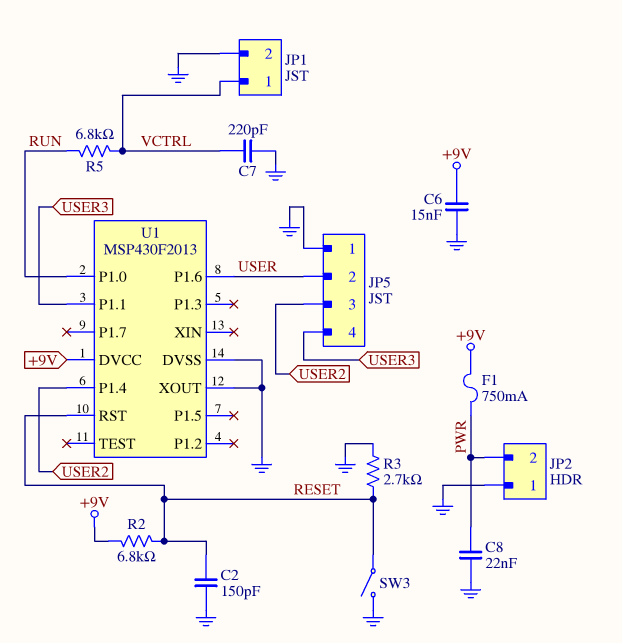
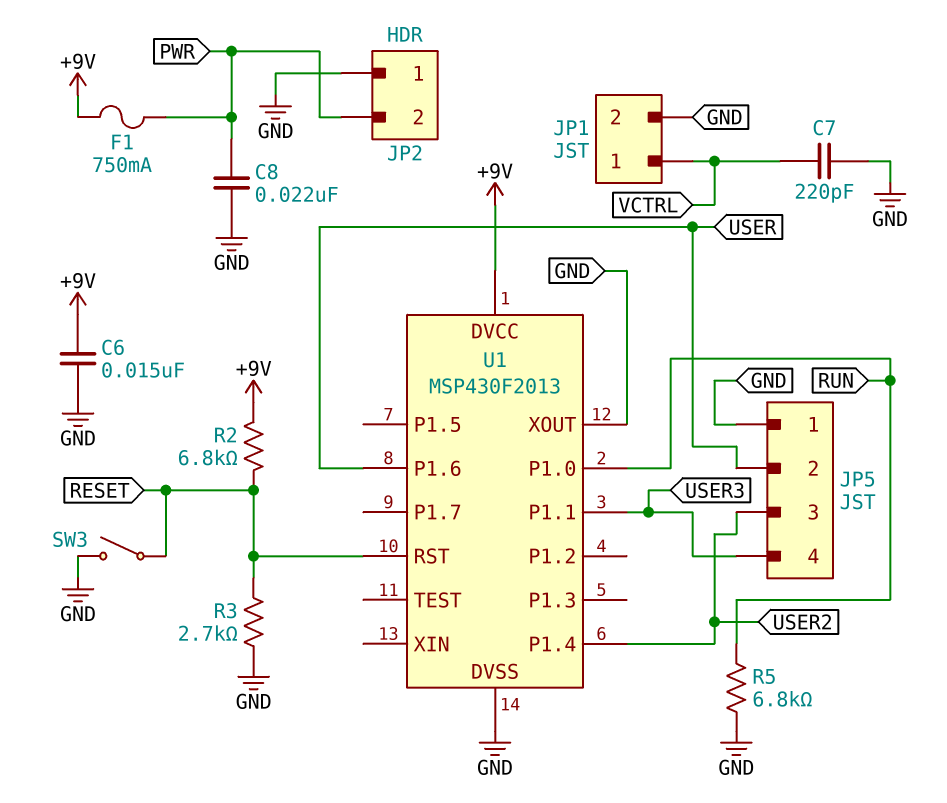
C2: 150pF (GND, RESET) -> none
R5: 6.8k (RUN, VCTRL) -> 6.8k (GND, RUN)

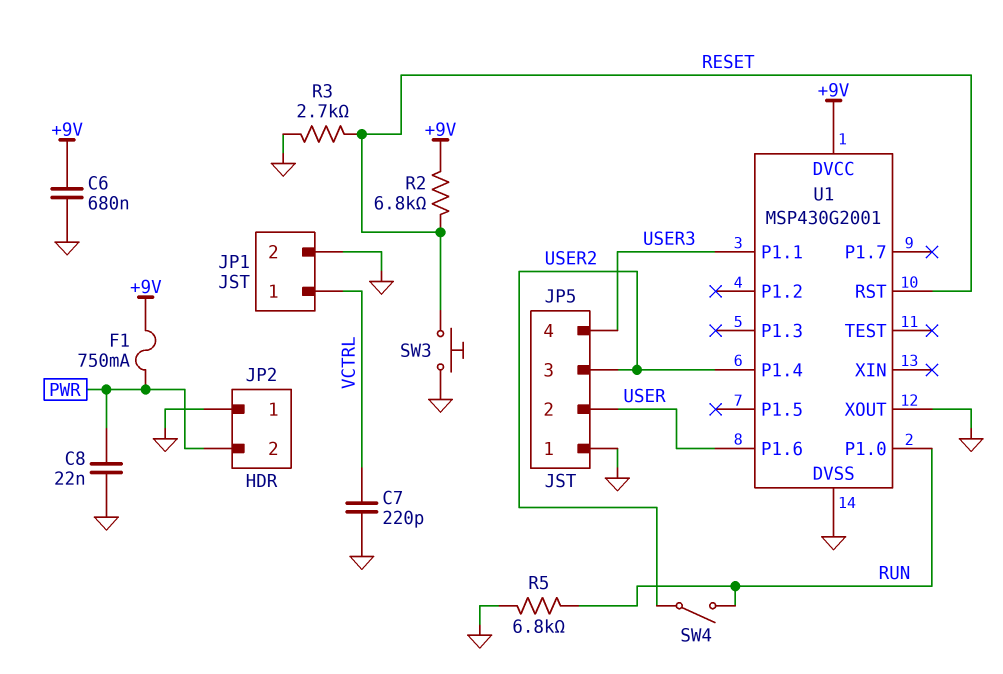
C6: 15nF (+9V, GND) -> 680nF (+9V, GND)
SW3: switch (GND, RESET) -> button (GND, RESET)
SW4: none -> switch (RUN, USER2)
U1: MSP430F2013 -> MSP430G2001

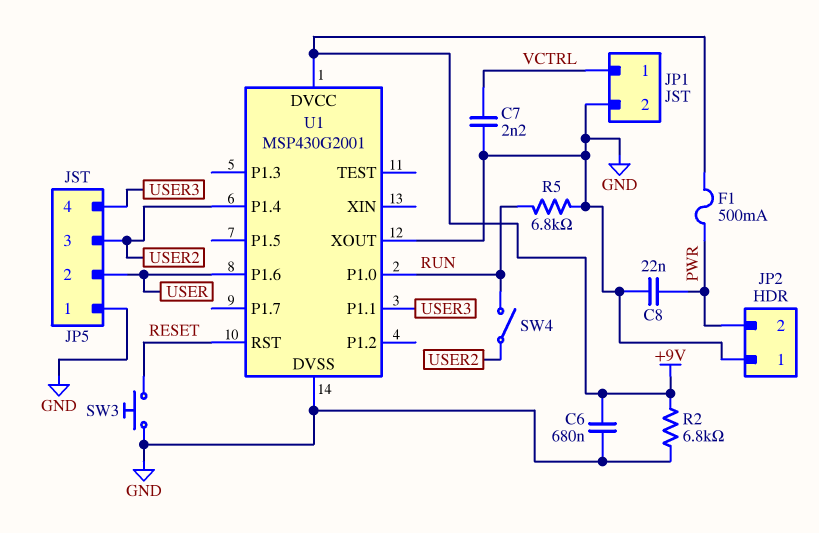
C7: 220pF (GND, VCTRL) -> 2.2nF (GND, VCTRL)
F1: 750mA (+9V, PWR) -> 500mA (+9V, PWR)
R2: 6.8k (+9V, RESET) -> 6.8k (+9V, GND)
R3: 2.7k (GND, RESET) -> none

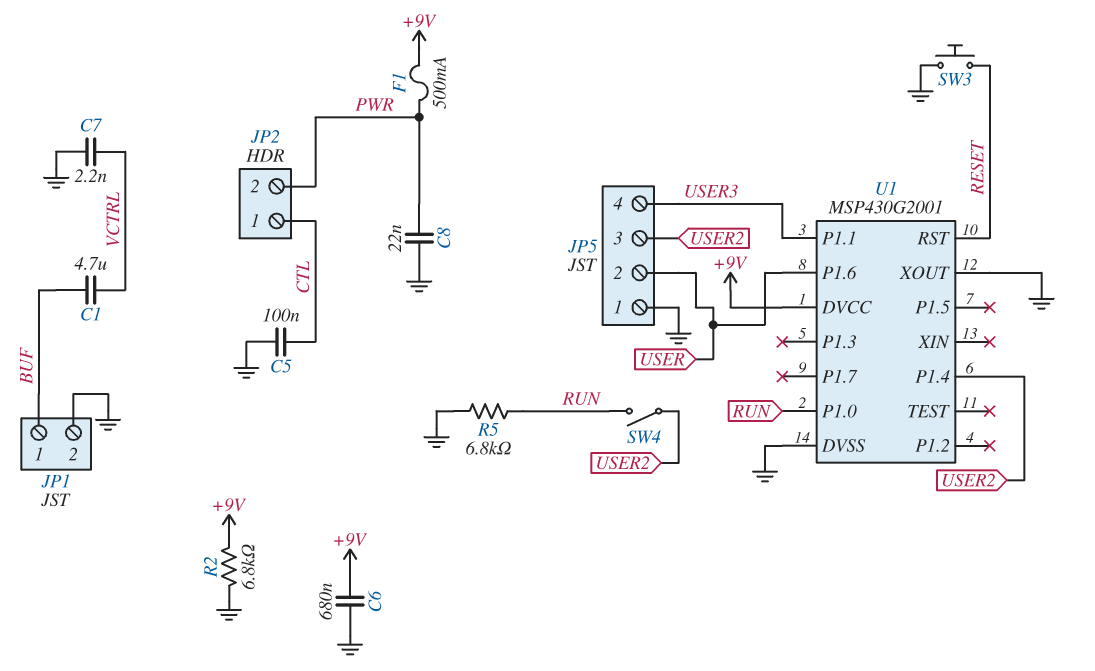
C1: none -> 4.7uF (BUF, VCTRL)
C5: none -> 100nF (CTL, GND)
JP1 pin 1: VCTRL -> BUF
JP2 pin 1: GND -> CTL

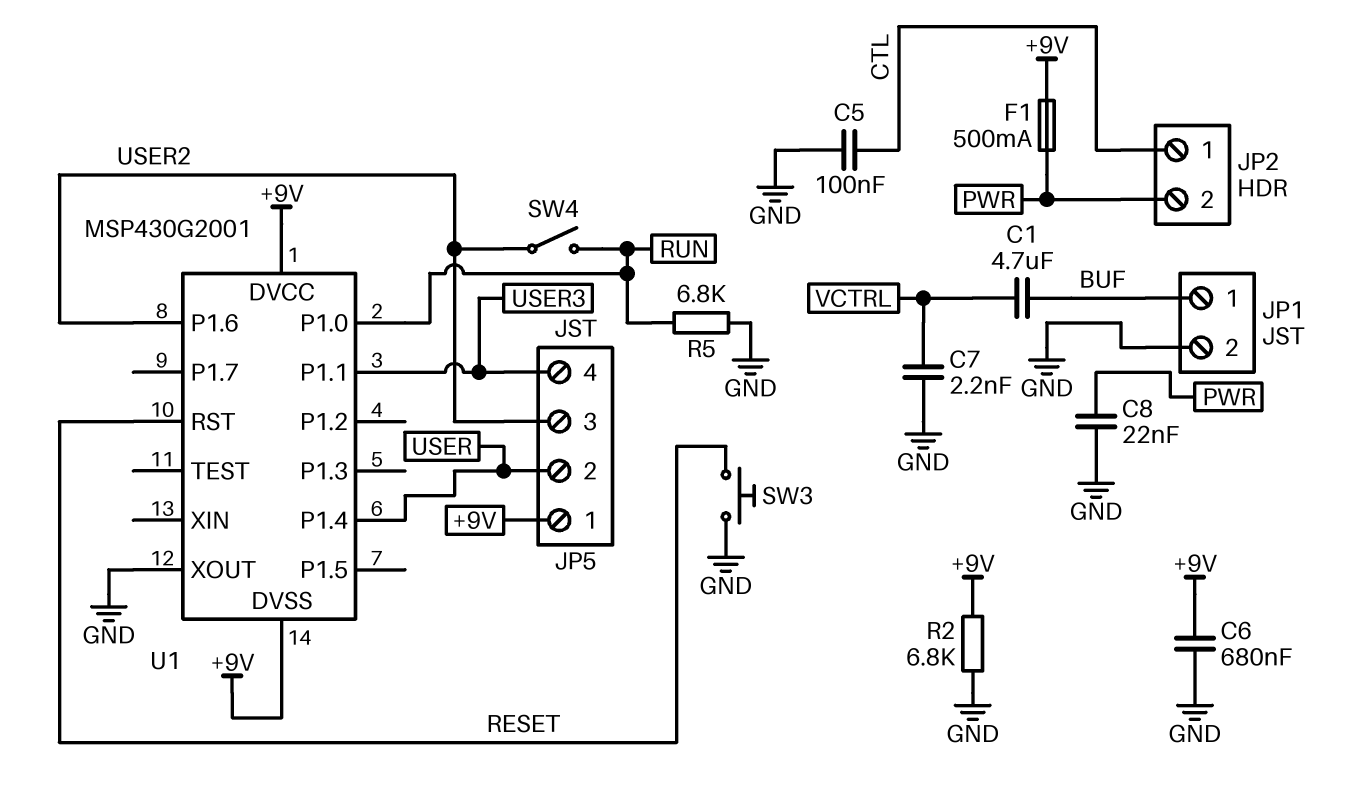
JP5 pin 1: GND -> +9V
U1 pin DVSS: GND -> +9V
U1 pin P1.4: USER2 -> USER
U1 pin P1.6: USER -> USER2

